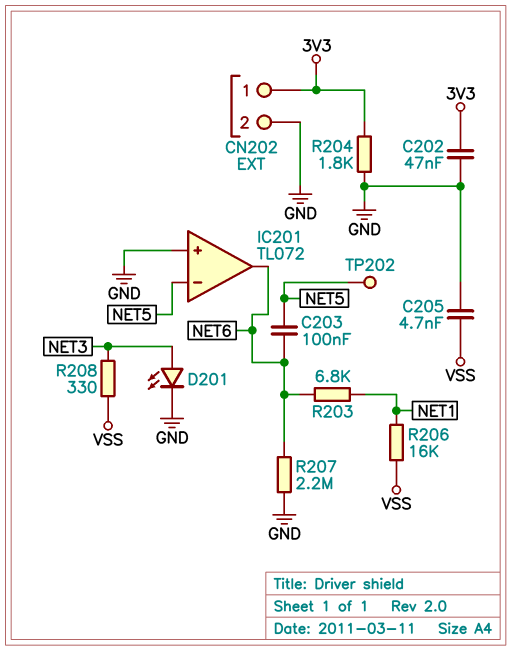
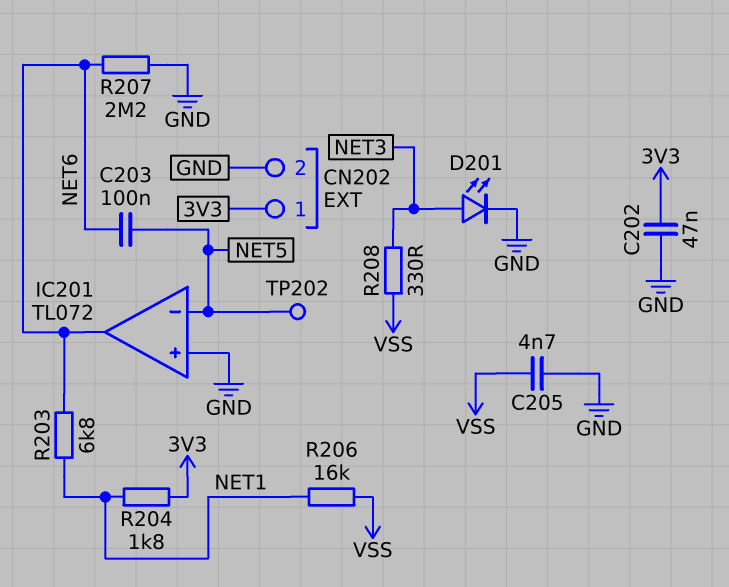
R204: 1.8k (3V3, GND) -> 1.8k (3V3, NET1)

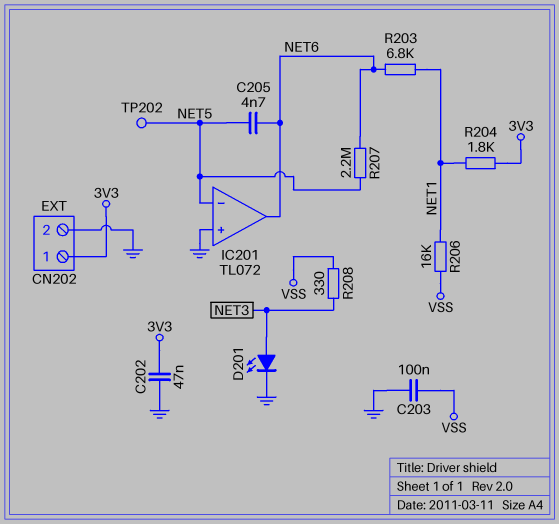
C203: 100nF (NET5, NET6) -> 100nF (GND, VSS)
C205: 4.7nF (GND, VSS) -> 4.7nF (NET5, NET6)
R207: 2.2M (GND, NET6) -> 2.2M (NET5, NET6)

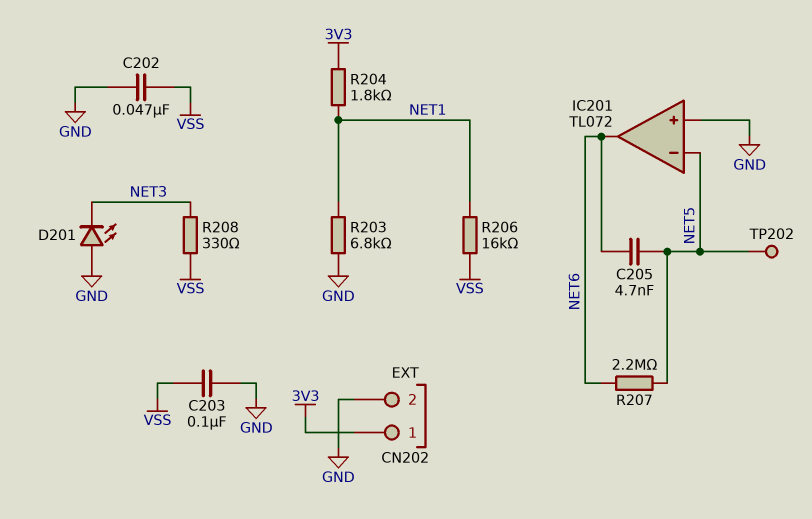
C202: 47nF (3V3, GND) -> 47nF (GND, VSS)
D201: LED (A NET3, K GND) -> LED (A GND, K NET3)
R203: 6.8k (NET1, NET6) -> 6.8k (GND, NET1)

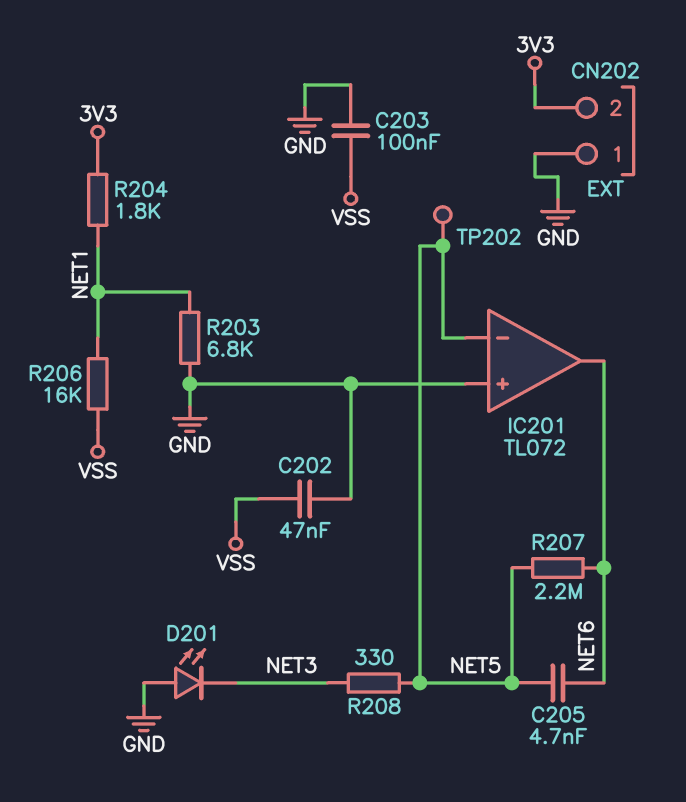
CN202 pin 1: 3V3 -> GND
CN202 pin 2: GND -> 3V3
R208: 330 (NET3, VSS) -> 330 (NET3, NET5)

